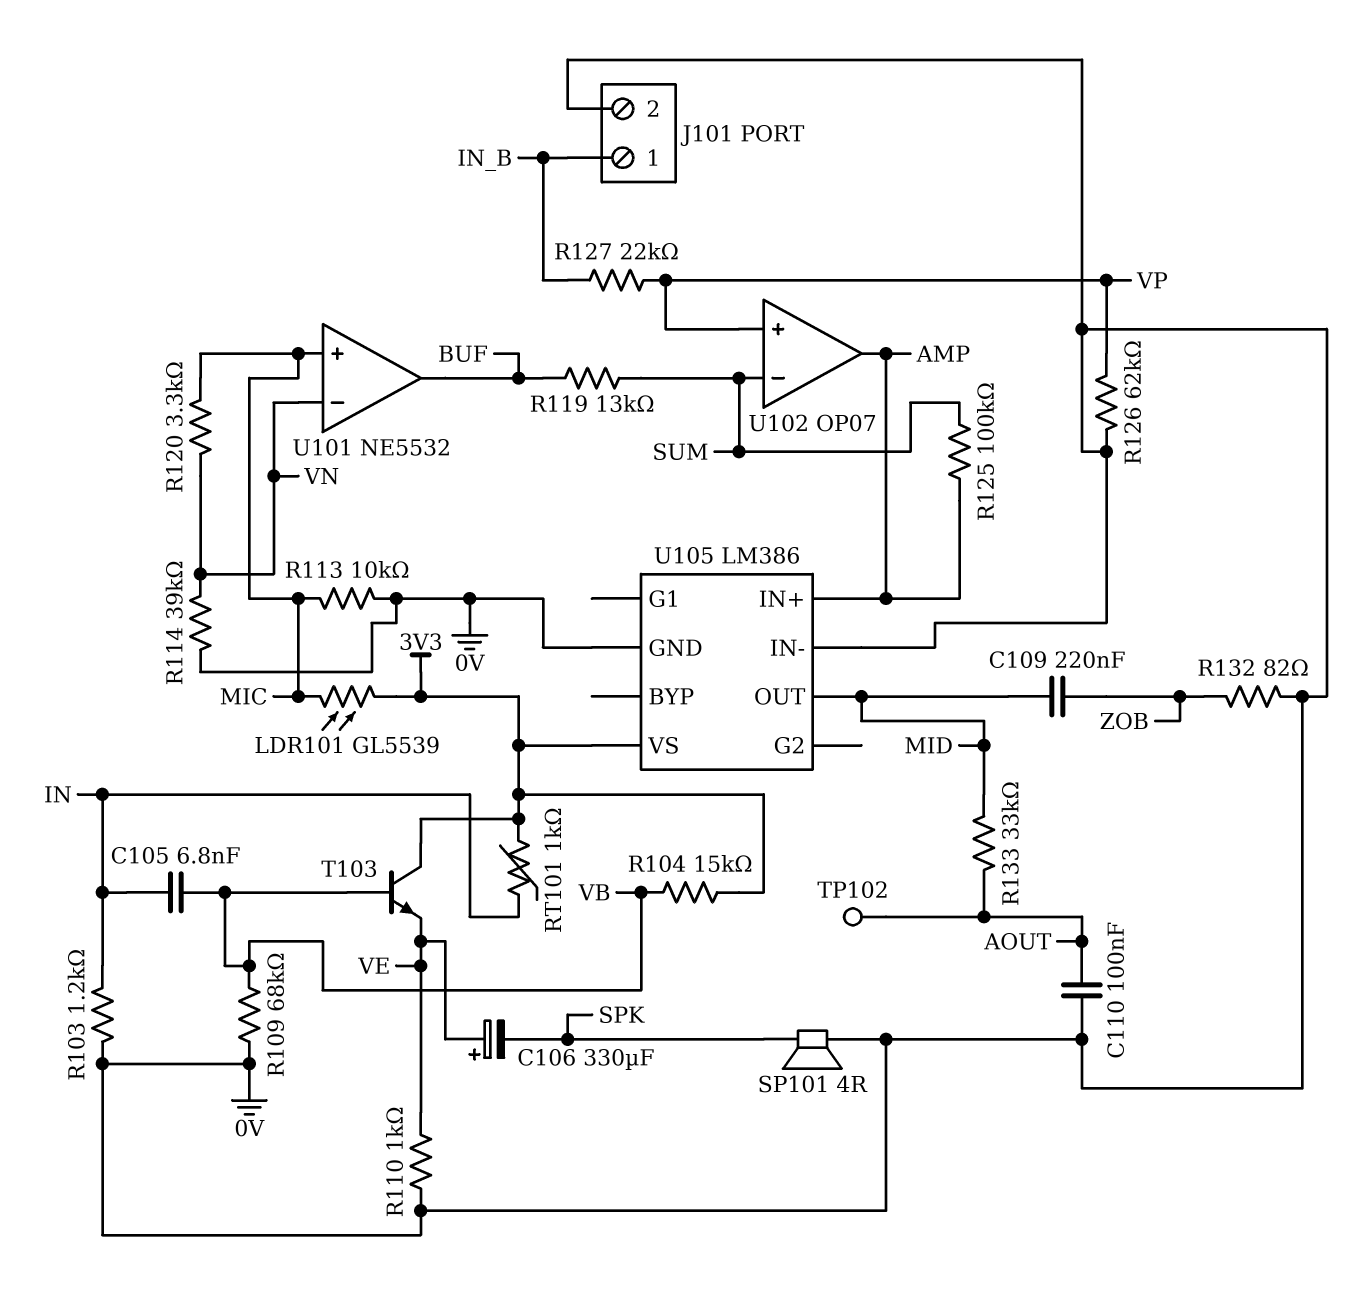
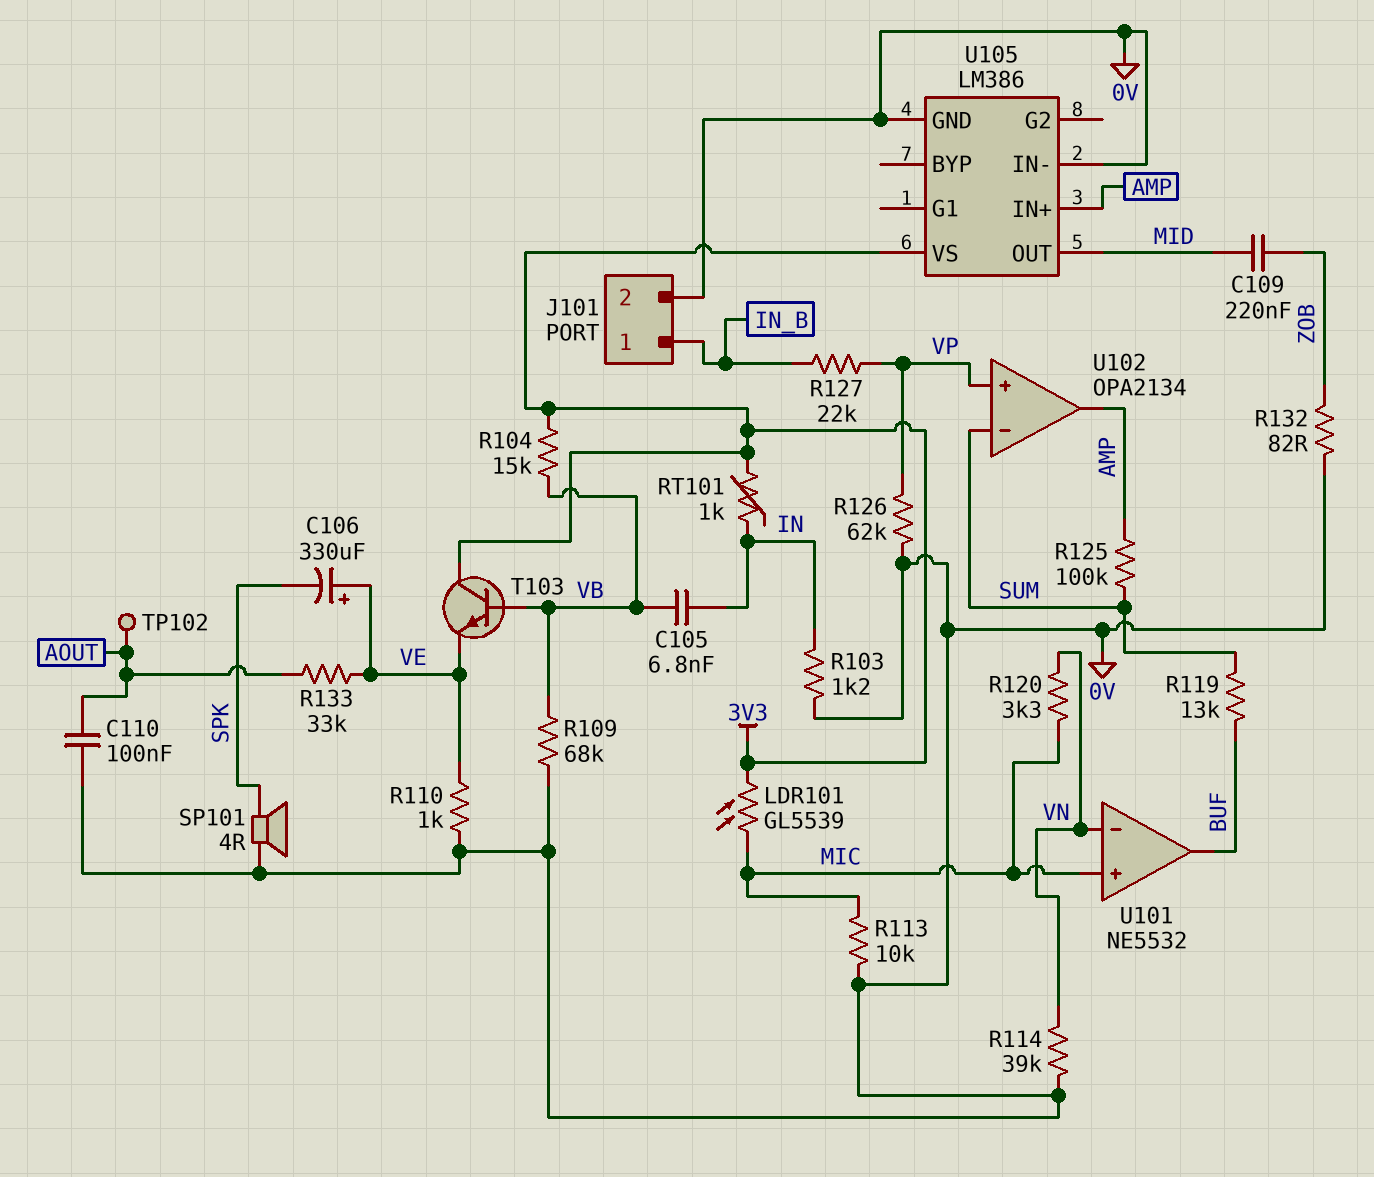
R133: 33k (AOUT, MID) -> 33k (AOUT, VE)
U102: OP07 -> OPA2134

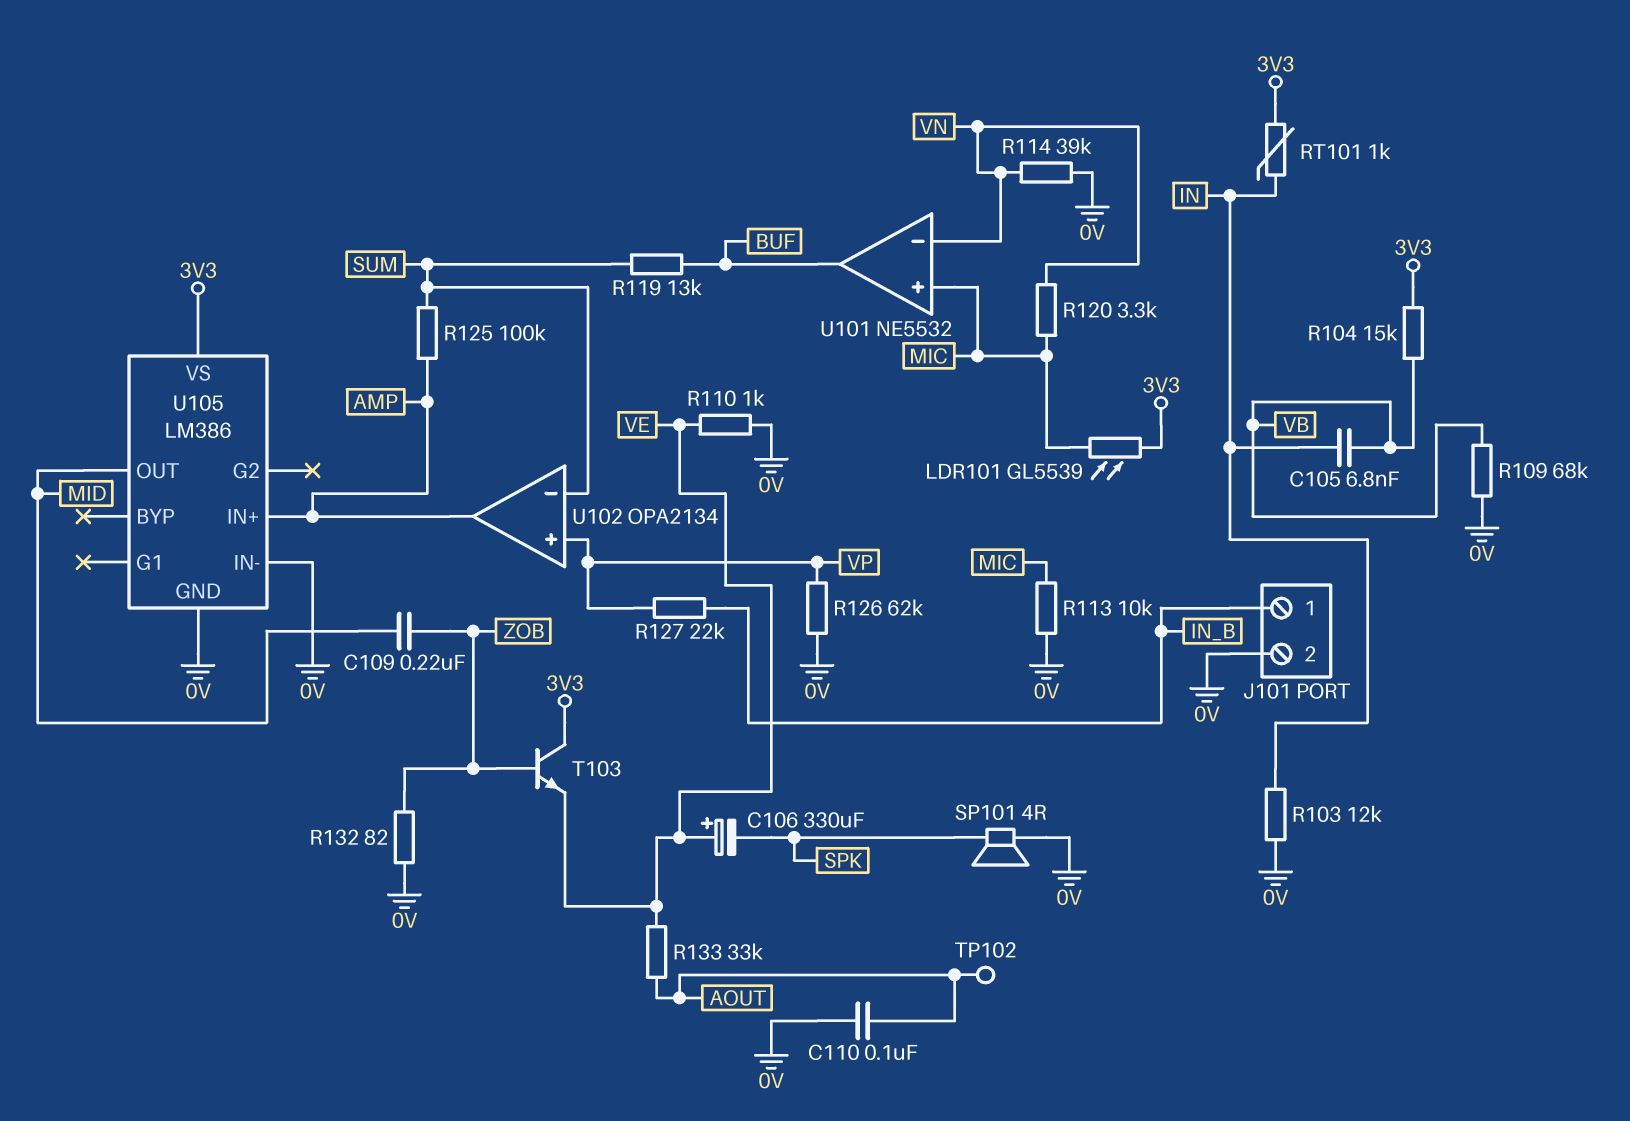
R103: 1.2k (0V, IN) -> 12k (0V, IN)
T103: NPN (B VB, C 3V3, E VE) -> NPN (B ZOB, C 3V3, E VE)

